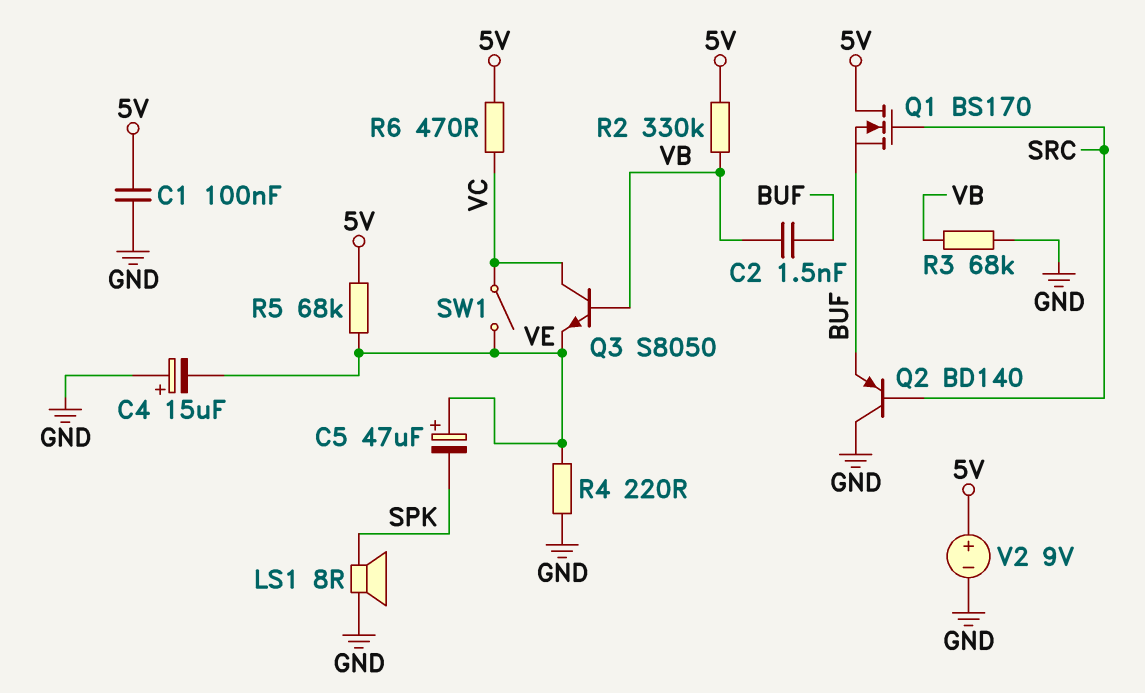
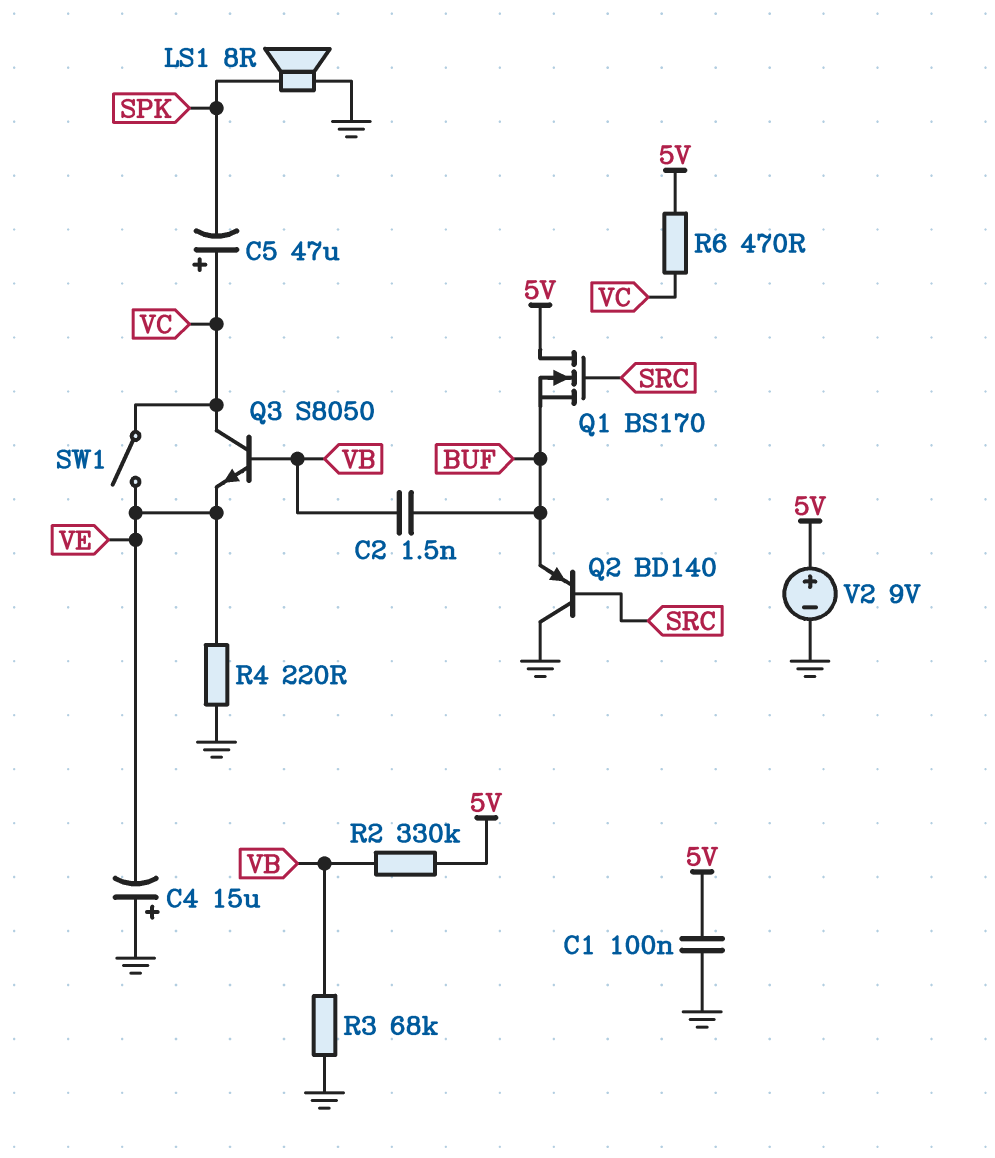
C5: 47uF (plus VE, minus SPK) -> 47uF (plus VC, minus SPK)
R5: 68k (5V, VE) -> none

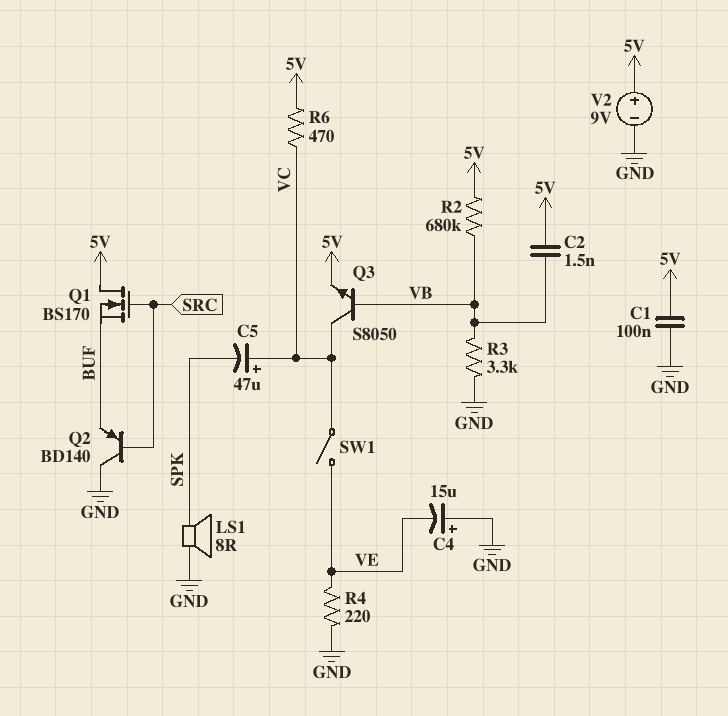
C2: 1.5nF (BUF, VB) -> 1.5nF (5V, VB)
Q3: NPN S8050 (B VB, C VC, E VE) -> NPN S8050 (B VB, C VC, E 5V)
R2: 330k (5V, VB) -> 680k (5V, VB)
R3: 68k (GND, VB) -> 3.3k (GND, VB)

